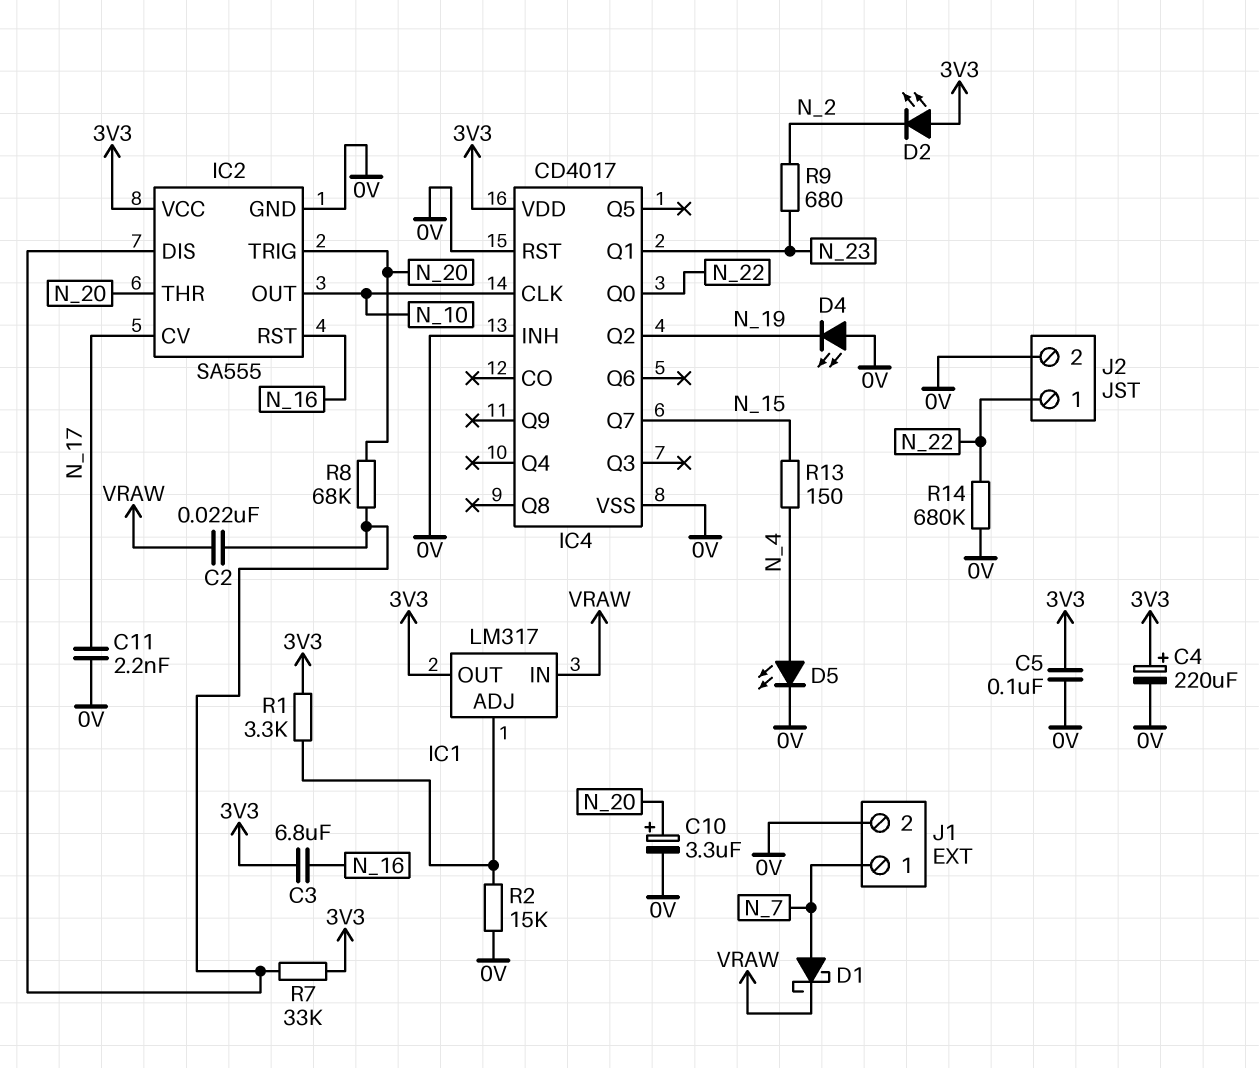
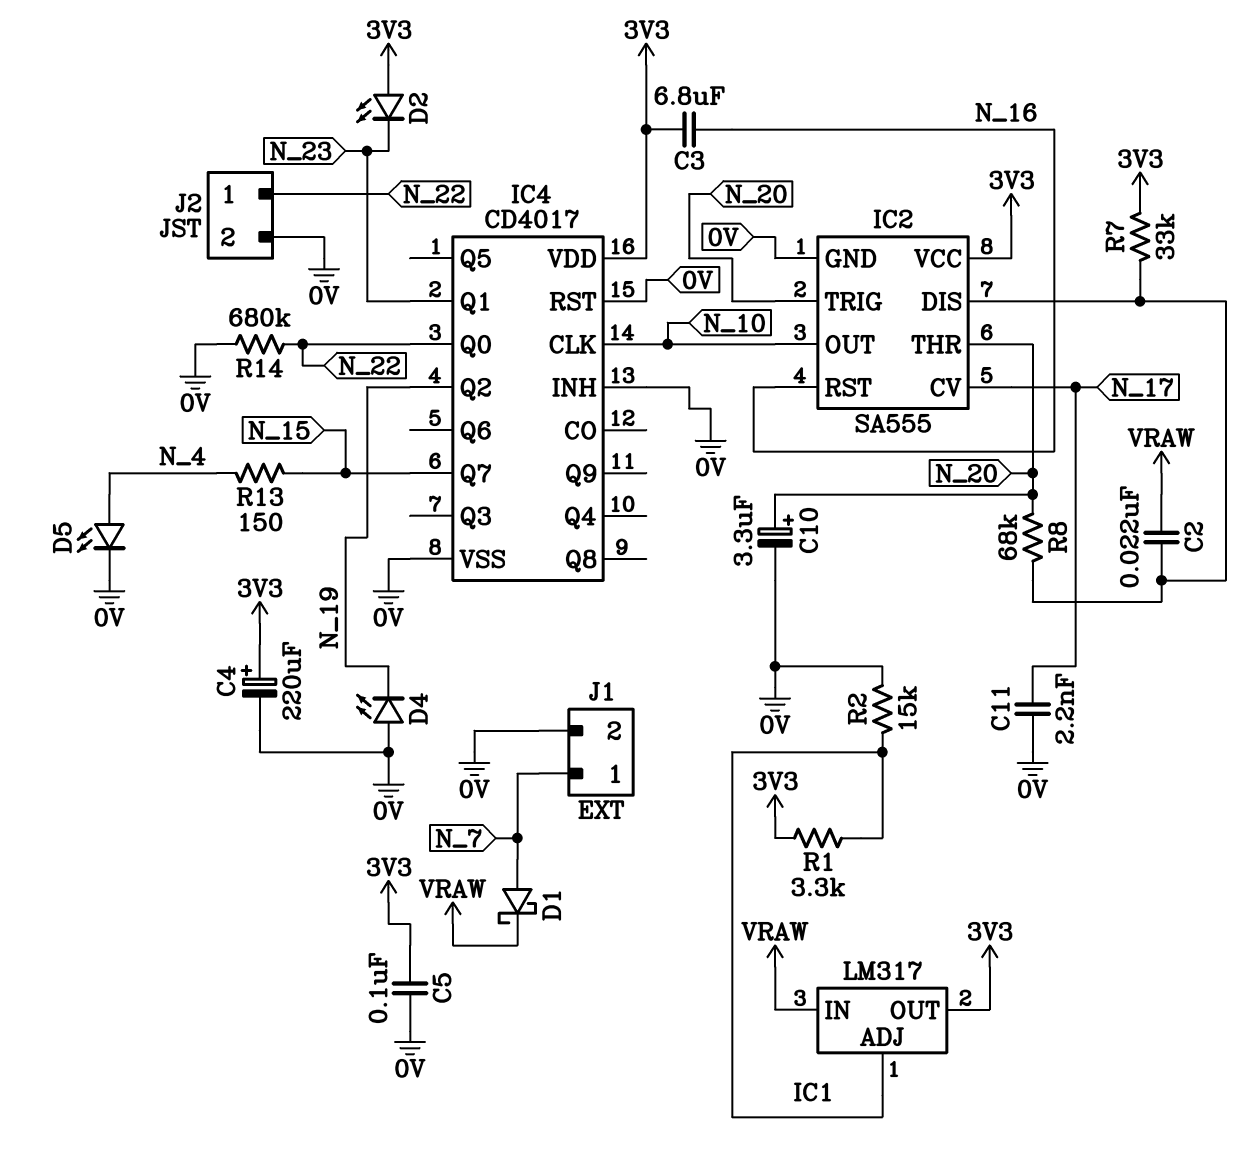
D2: LED (A 3V3, K N_2) -> LED (A 3V3, K N_23)
R9: 680 (N_2, N_23) -> none

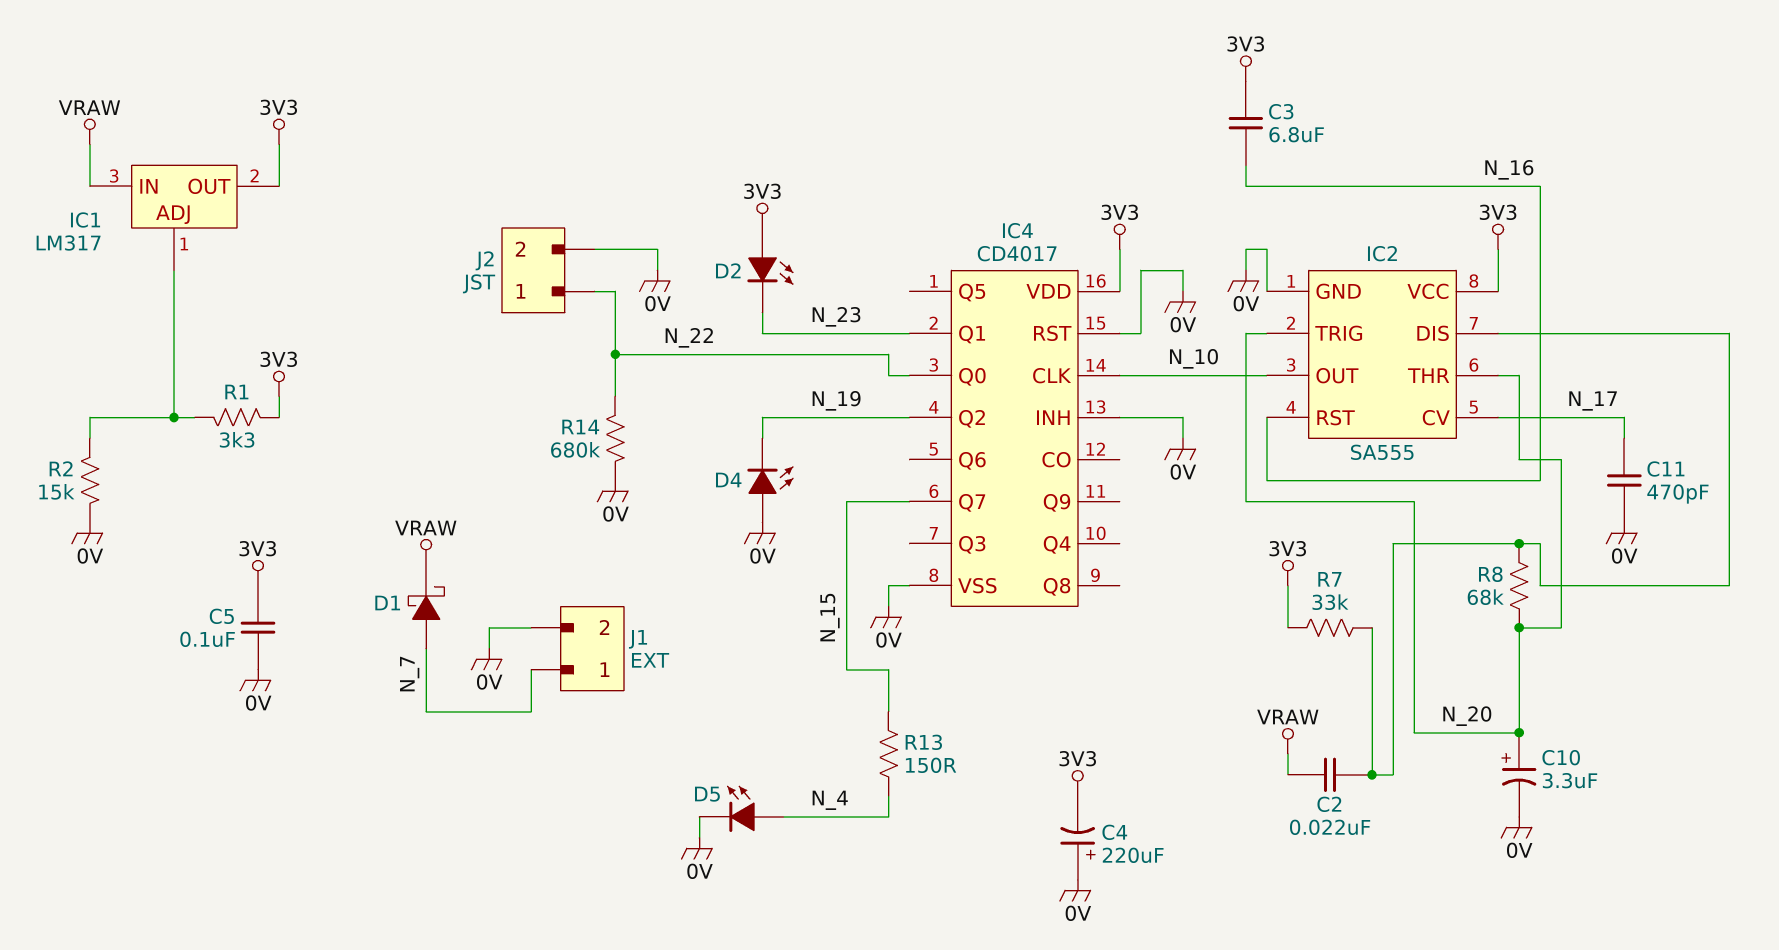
C4: 220uF (plus 3V3, minus 0V) -> 220uF (plus 0V, minus 3V3)
C11: 2.2nF (0V, N_17) -> 470pF (0V, N_17)

